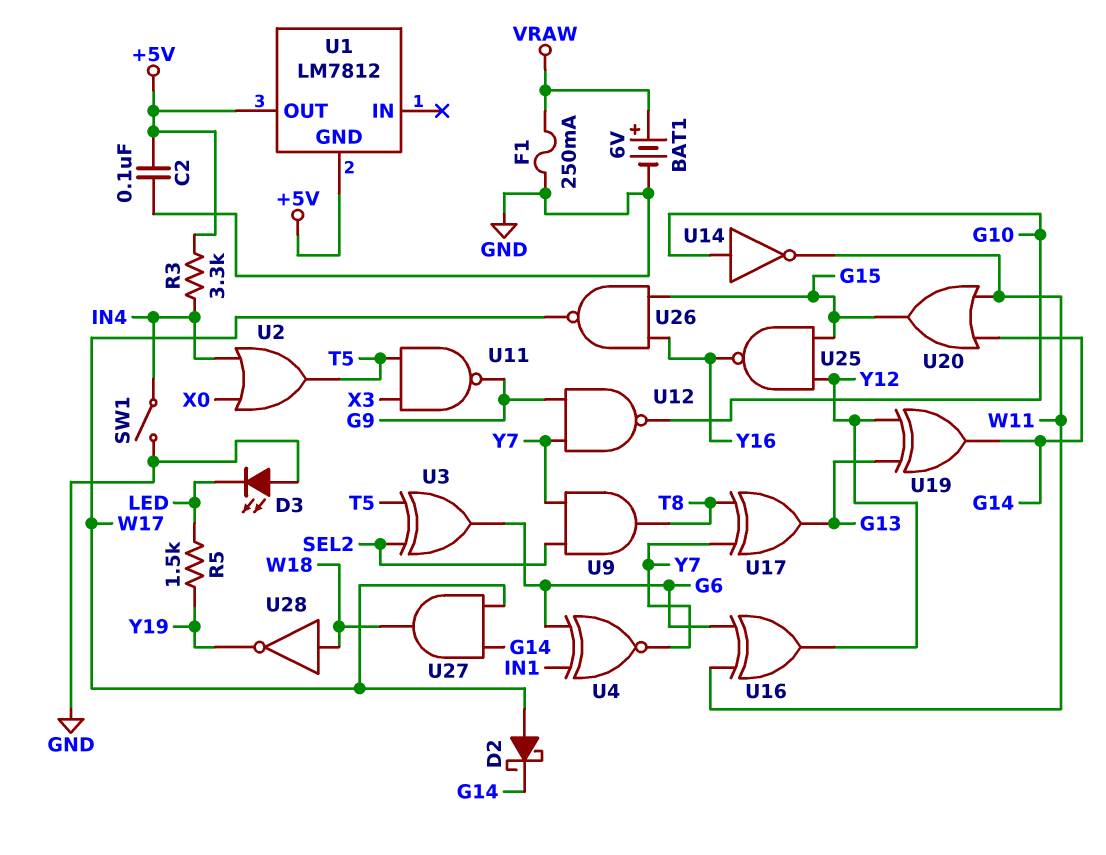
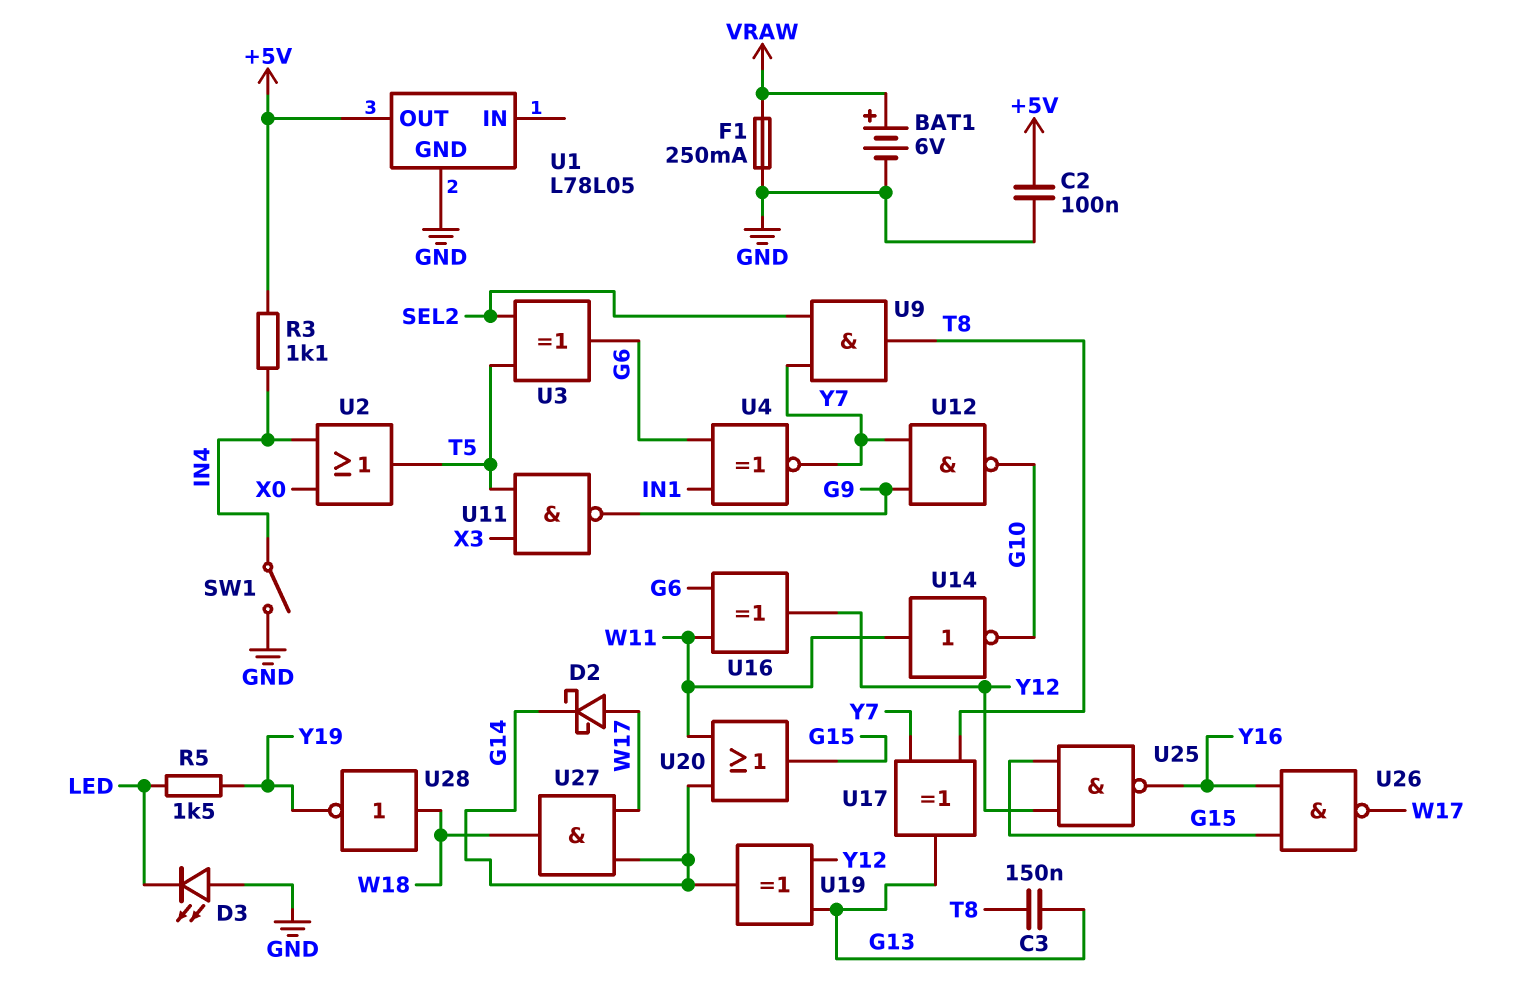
C3: none -> 150nF (G13, T8)
R3: 3.3k (+5V, IN4) -> 1.1k (+5V, IN4)
U1: LM7812 -> L78L05
U1 pin GND: +5V -> GND
U14: NOT (in G10, out W11) -> NOT (in W11, out G10)

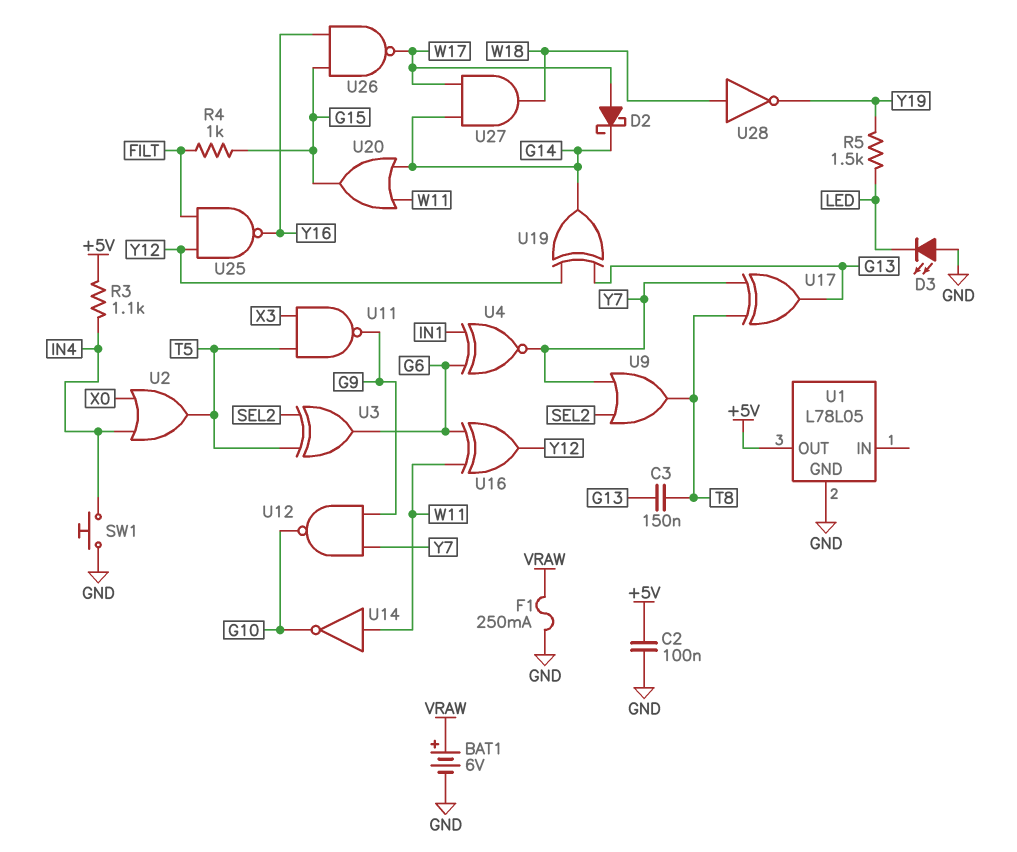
R4: none -> 1k (FILT, G15)
SW1: switch (GND, IN4) -> button (GND, IN4)
U9: AND (in SEL2, in Y7, out T8) -> OR (in SEL2, in Y7, out T8)
U25: NAND (in G15, in Y12, out Y16) -> NAND (in FILT, in Y12, out Y16)

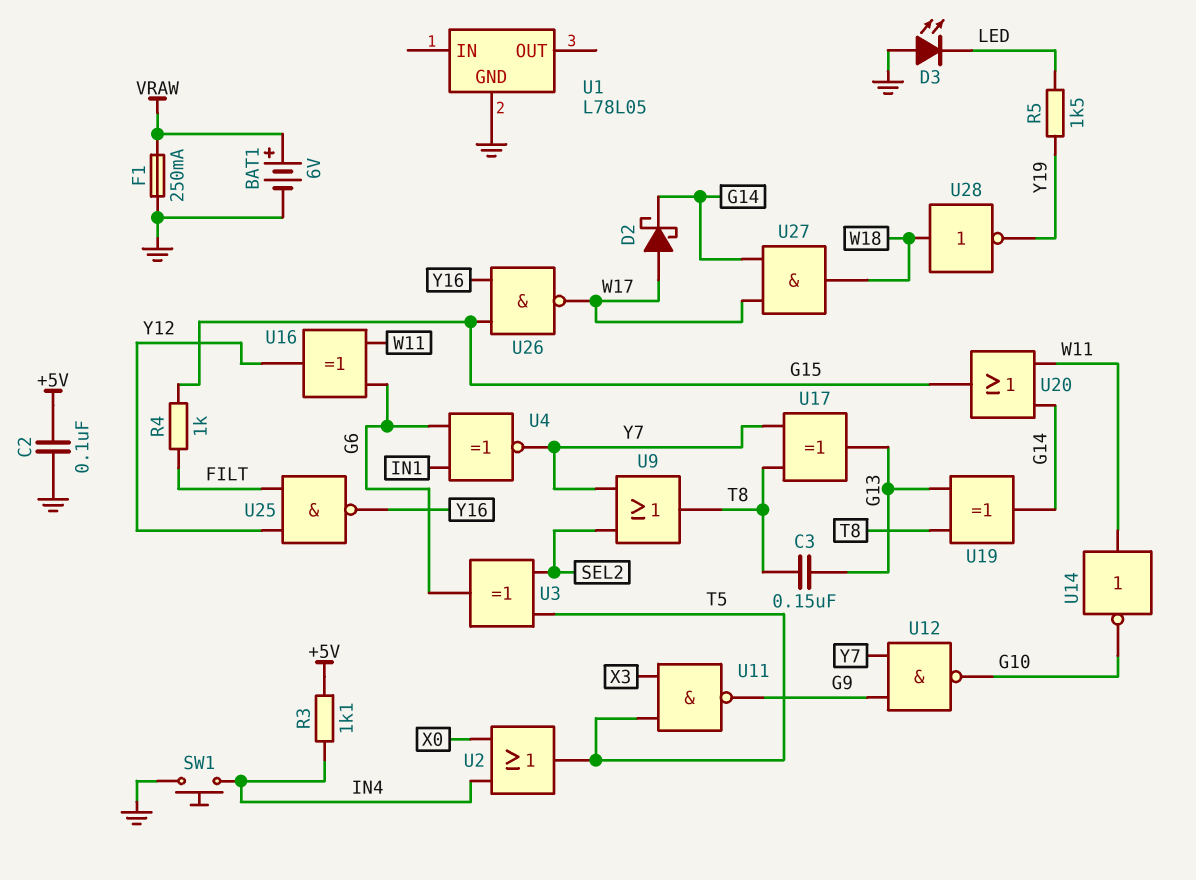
U1 pin OUT: +5V -> none
U19: XOR (in G13, in Y12, out G14) -> XOR (in G13, in T8, out G14)

